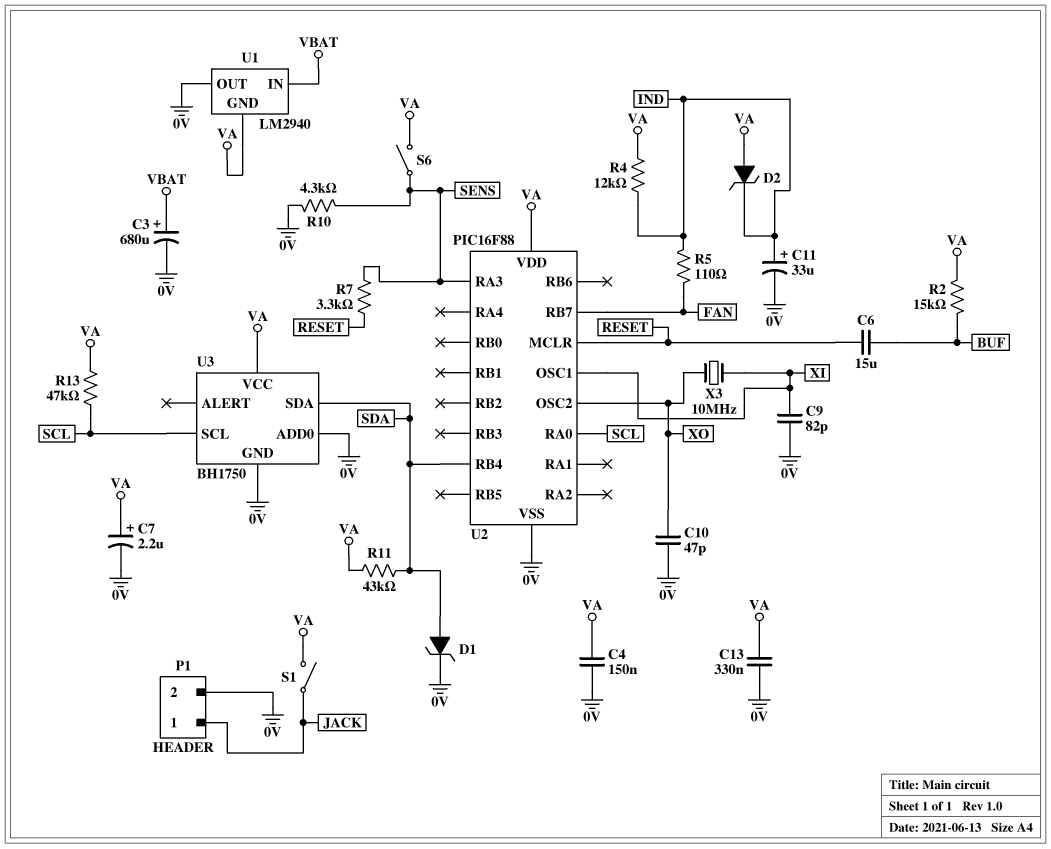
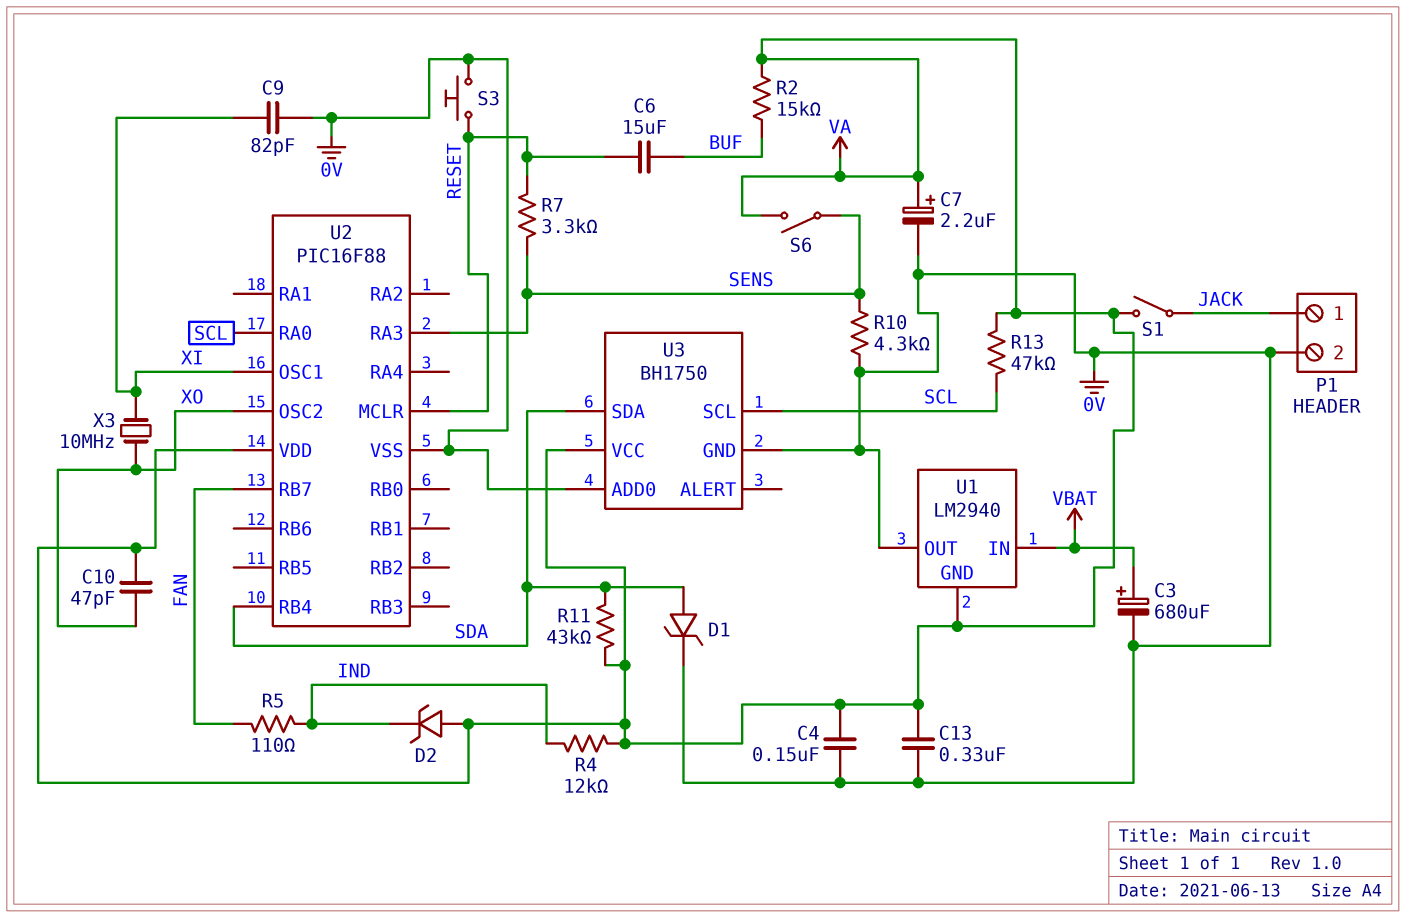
C10: 47pF (0V, XO) -> 47pF (VA, XO)
C11: 33uF (plus IND, minus 0V) -> none
S3: none -> button (0V, RESET)

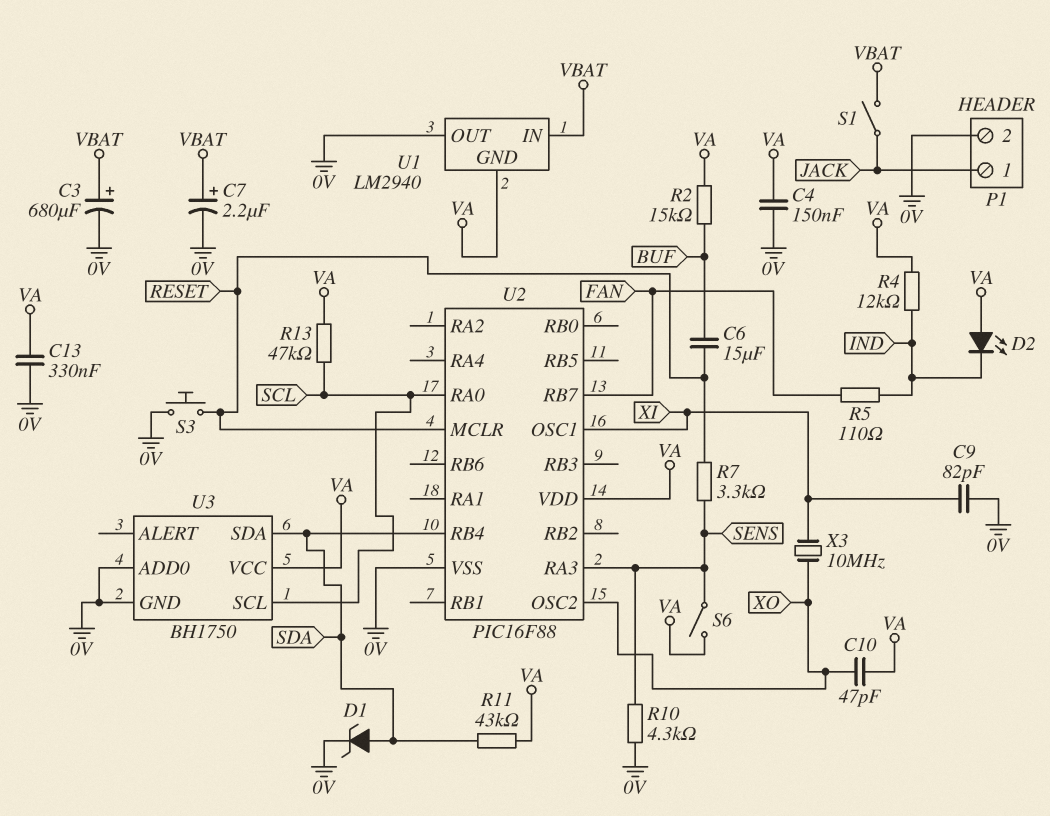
C7: 2.2uF (plus VA, minus 0V) -> 2.2uF (plus VBAT, minus 0V)
D2: zener (A VA, K IND) -> LED (A VA, K IND)
S1: switch (JACK, VA) -> switch (JACK, VBAT)

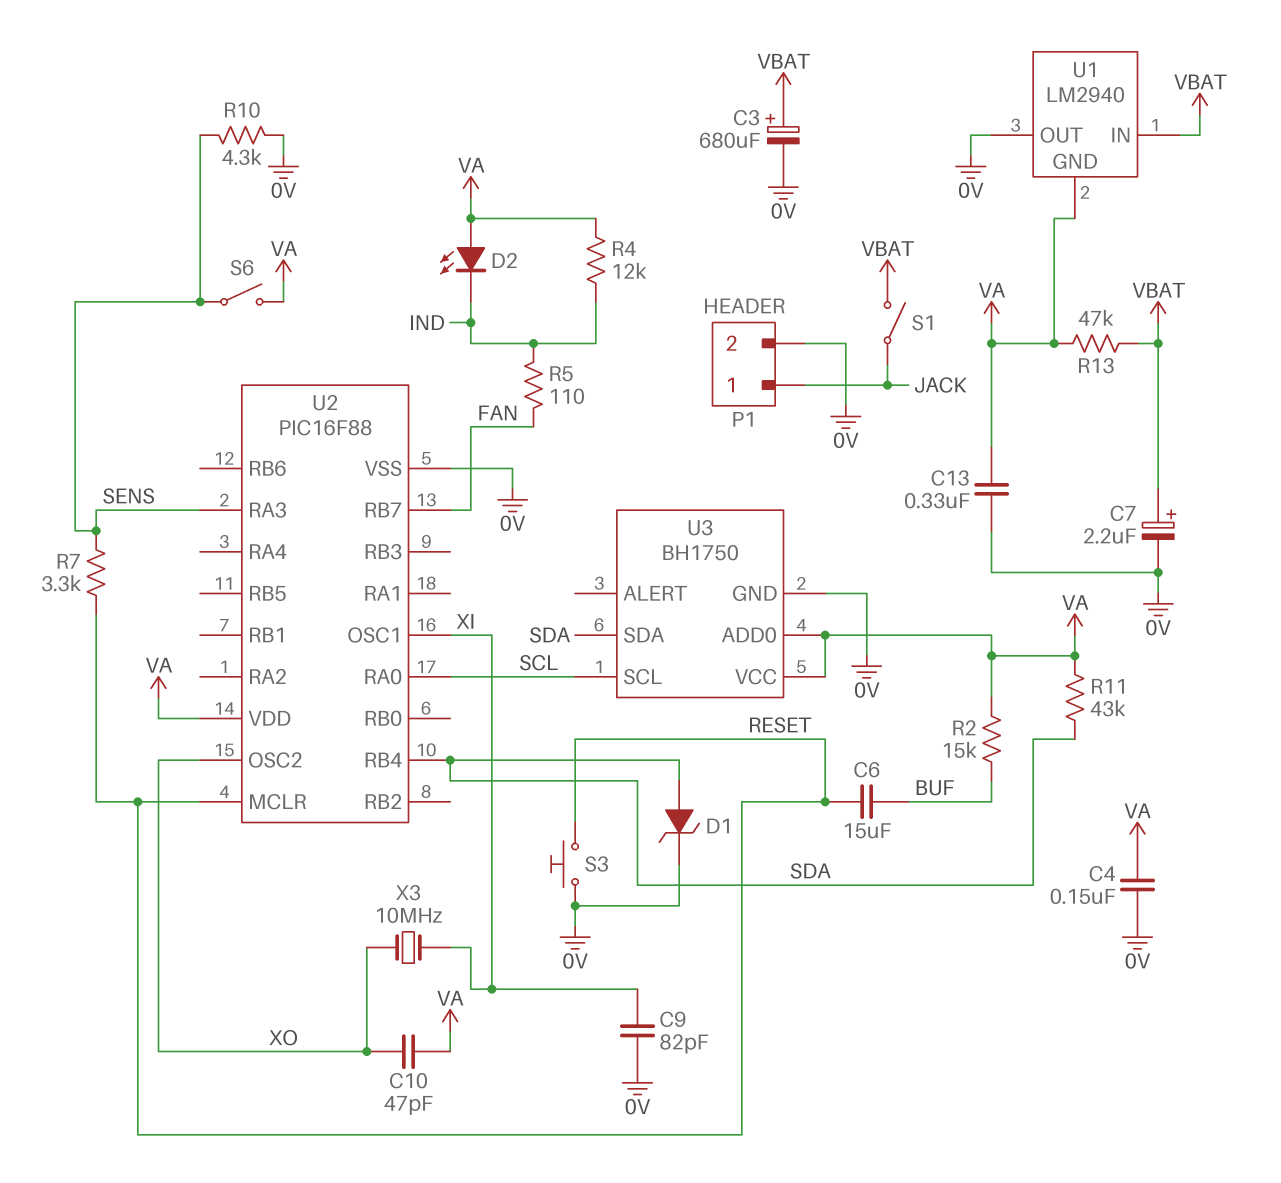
R13: 47k (SCL, VA) -> 47k (VA, VBAT)
U3 pin ADD0: 0V -> VA

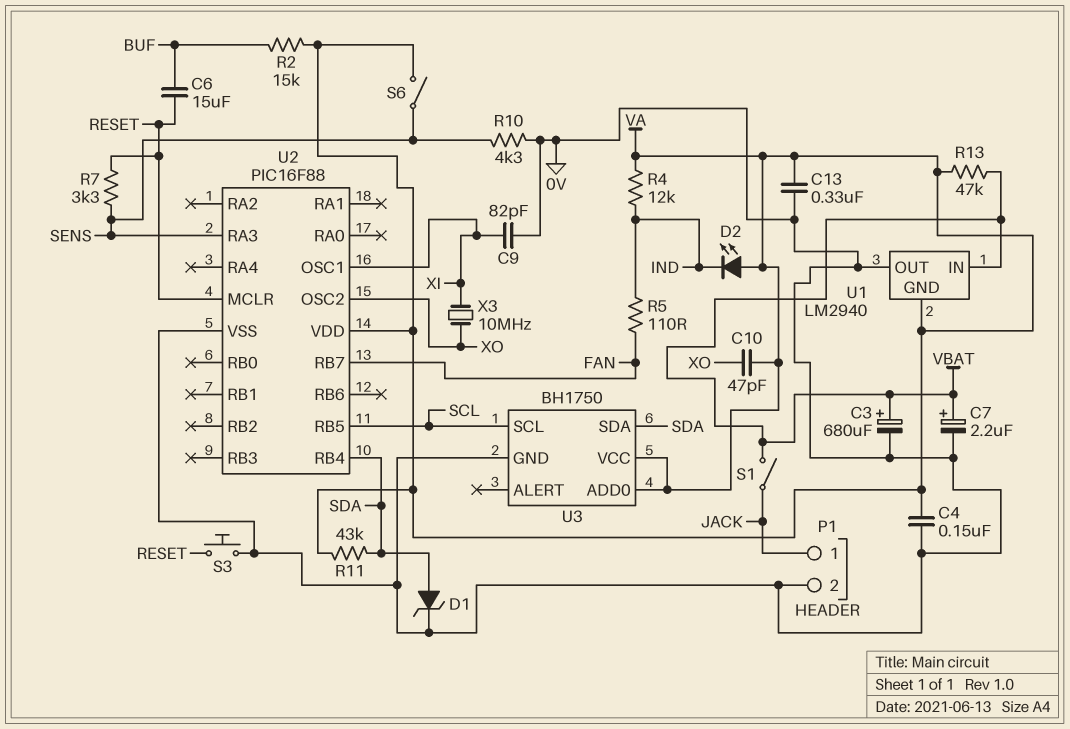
U2 pin RA0: SCL -> none
U2 pin RB5: none -> SCL

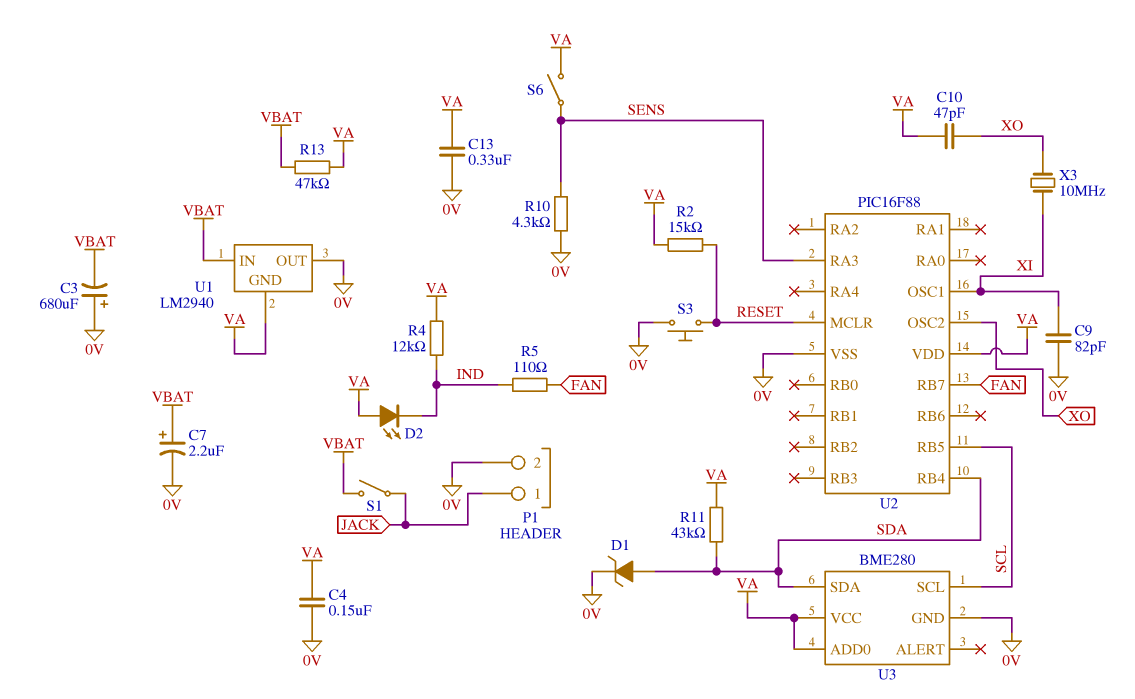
C3: 680uF (plus VBAT, minus 0V) -> 680uF (plus 0V, minus VBAT)
C6: 15uF (BUF, RESET) -> none
R2: 15k (BUF, VA) -> 15k (RESET, VA)
R7: 3.3k (RESET, SENS) -> none
U3: BH1750 -> BME280

